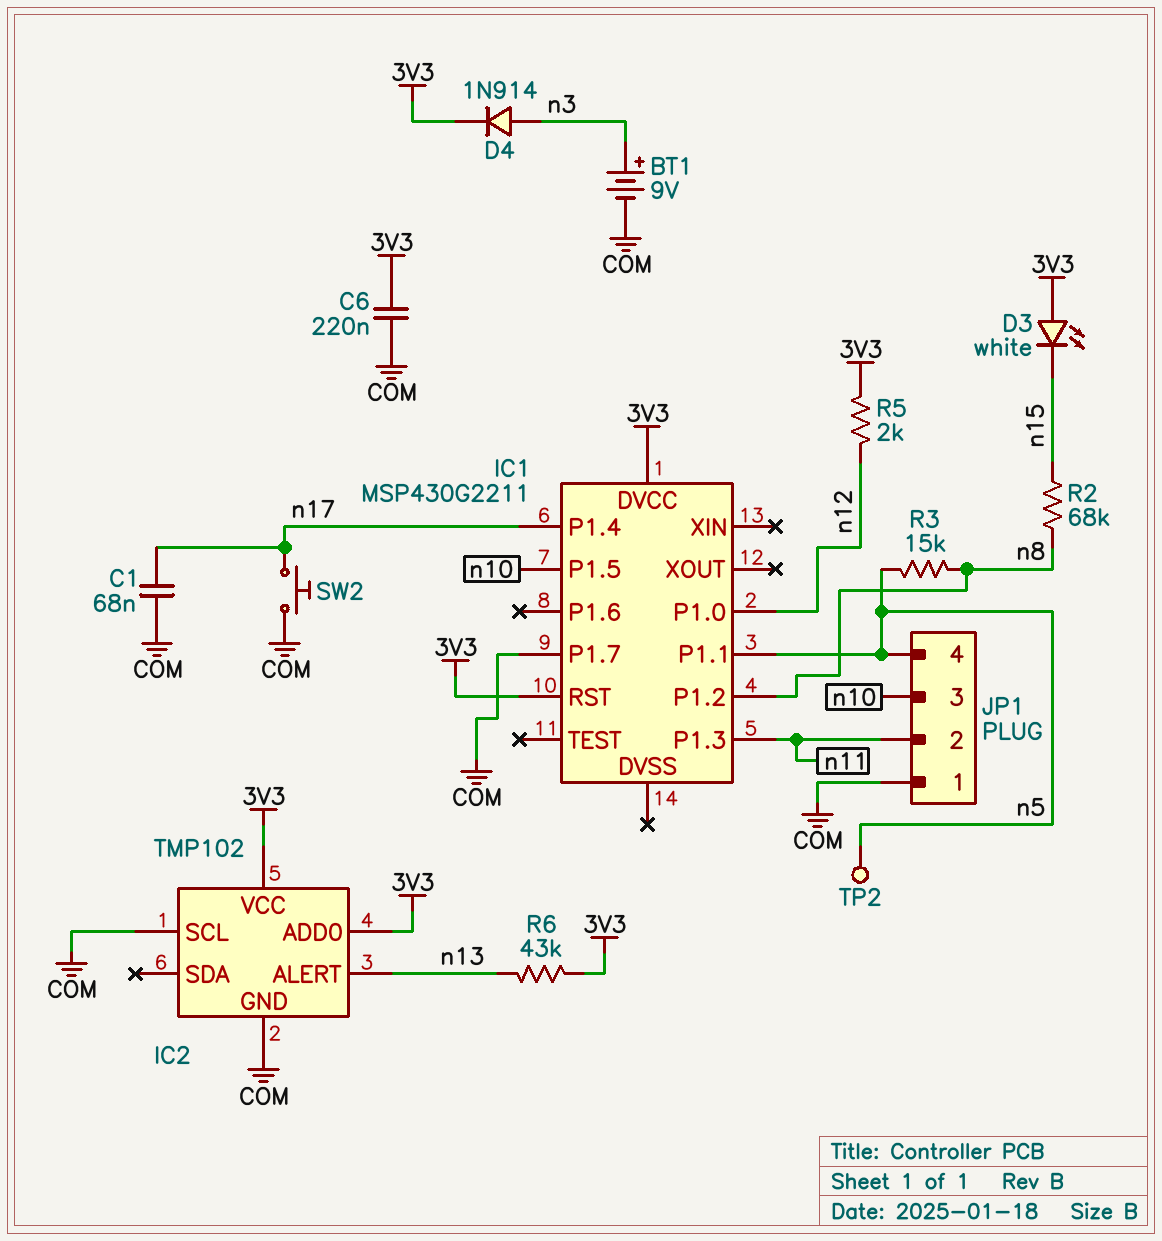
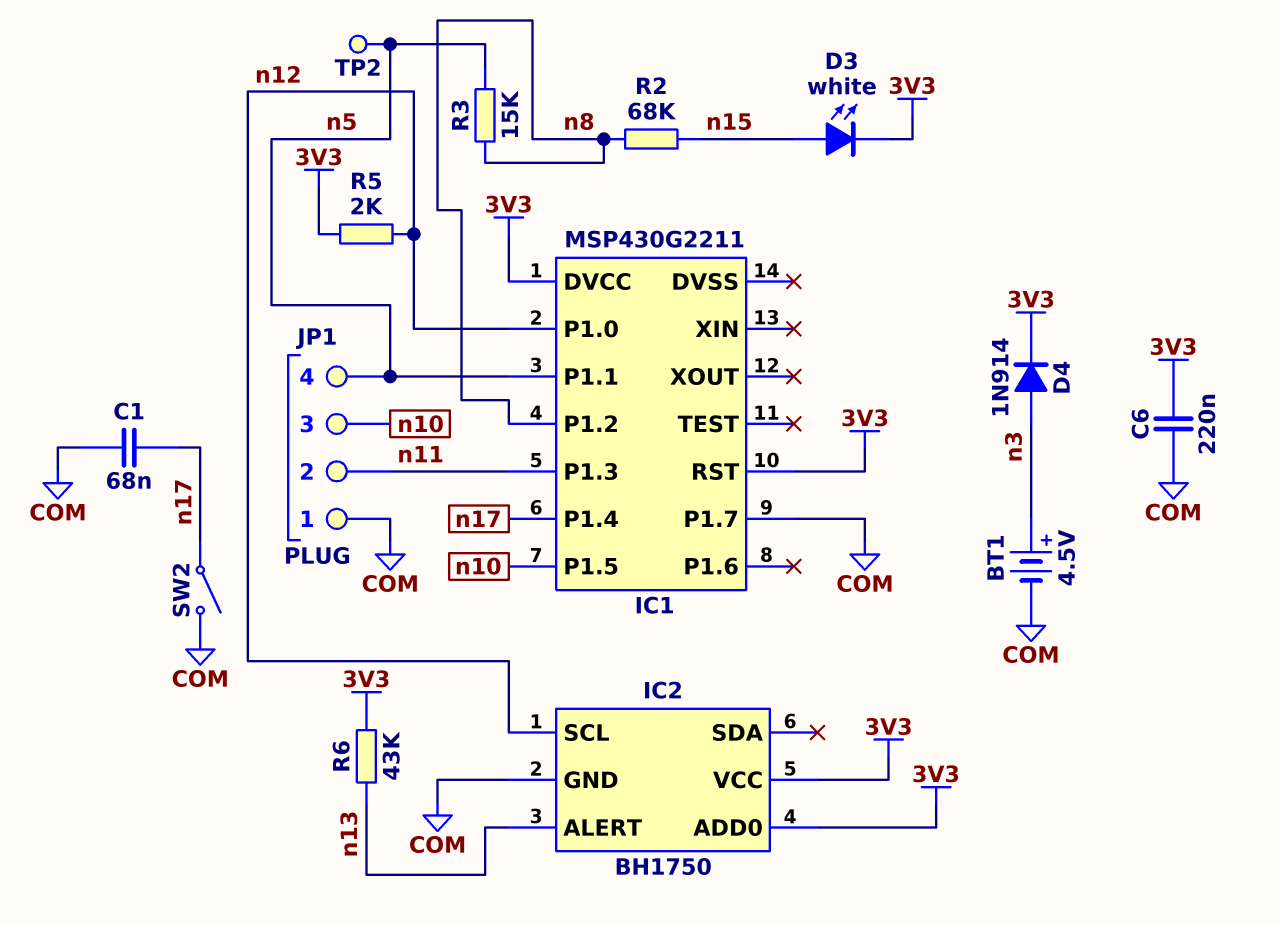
BT1: 9V (plus n3, minus COM) -> 4.5V (plus n3, minus COM)
D3: LED white (A 3V3, K n15) -> LED white (A n15, K 3V3)
IC2: TMP102 -> BH1750
IC2 pin SCL: COM -> n12
SW2: button (COM, n17) -> switch (COM, n17)

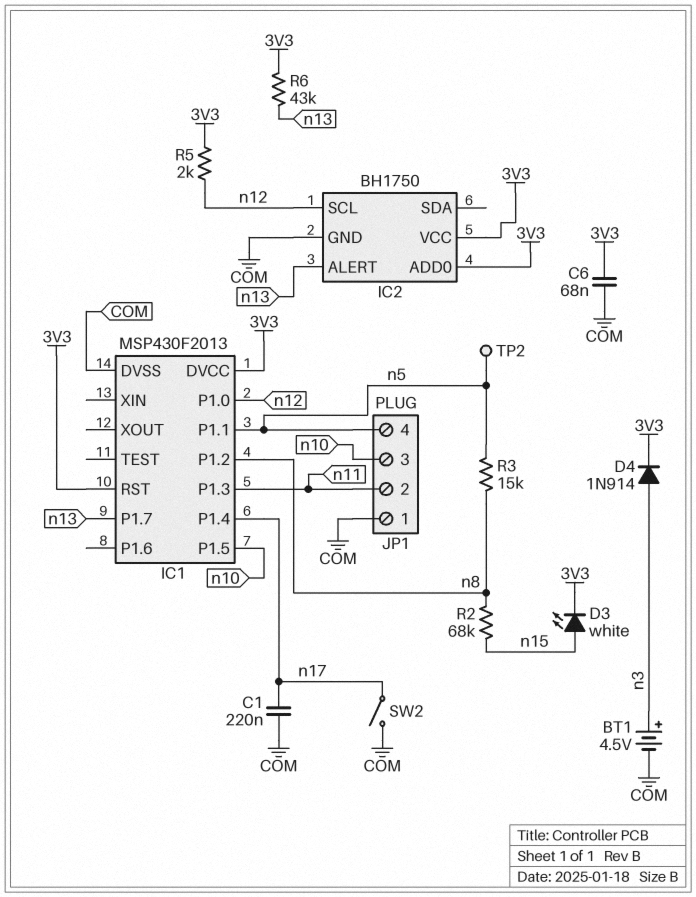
C1: 68nF (COM, n17) -> 220nF (COM, n17)
C6: 220nF (3V3, COM) -> 68nF (3V3, COM)
IC1: MSP430G2211 -> MSP430F2013
IC1 pin DVSS: none -> COM
IC1 pin P1.7: COM -> n13

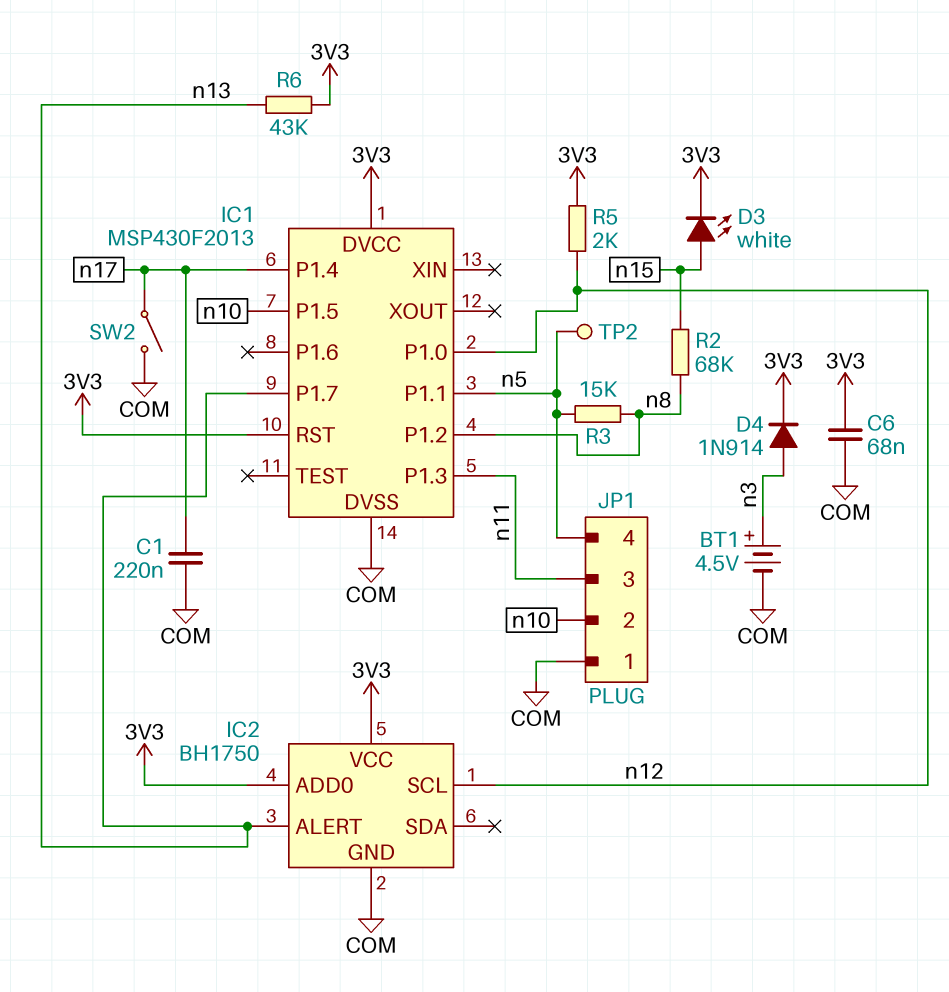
JP1 pin 2: n11 -> n10
JP1 pin 3: n10 -> n11

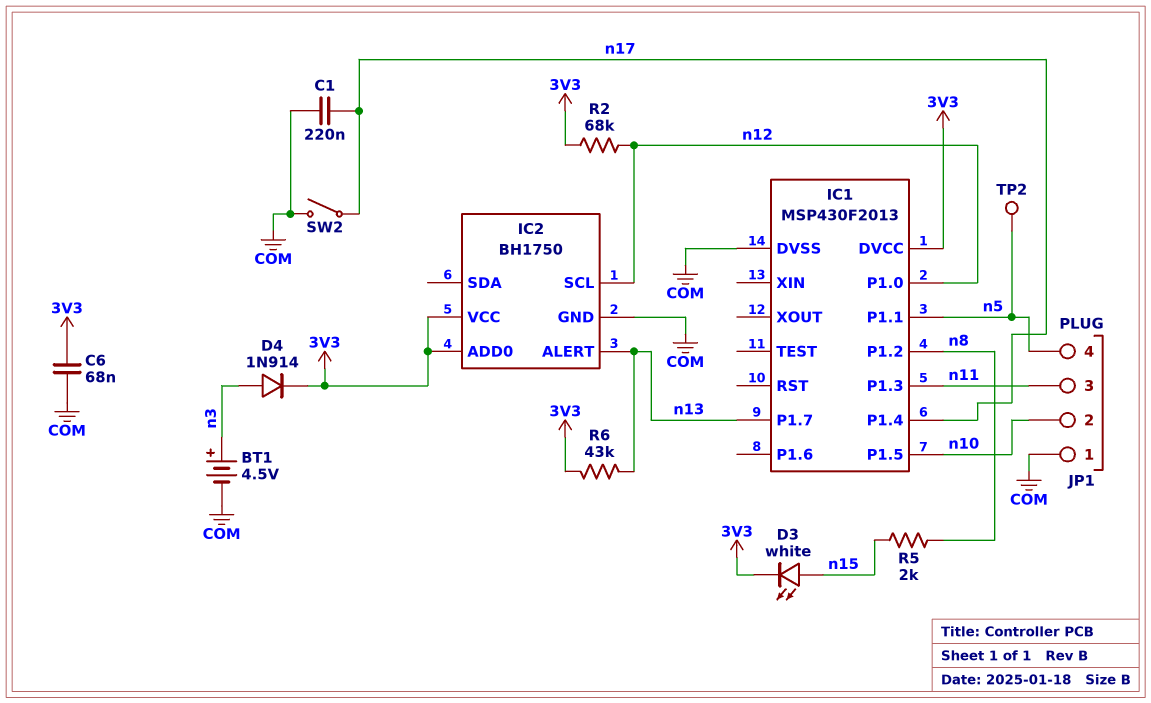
IC1 pin RST: 3V3 -> none
R2: 68k (n8, n15) -> 68k (3V3, n12)
R3: 15k (n5, n8) -> none
R5: 2k (3V3, n12) -> 2k (n8, n15)

